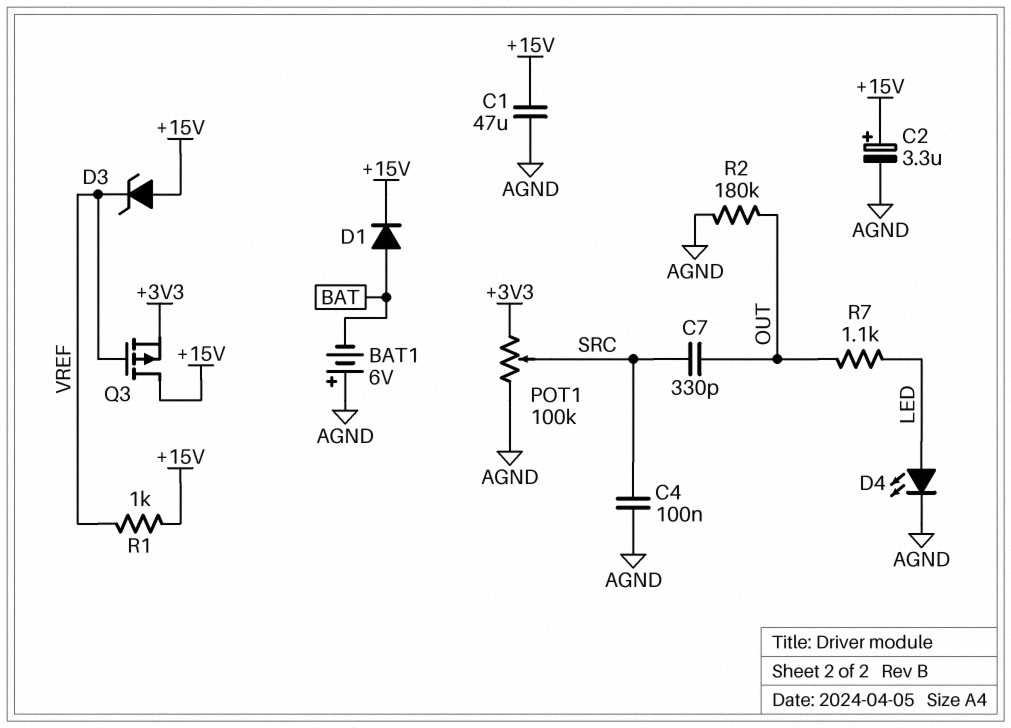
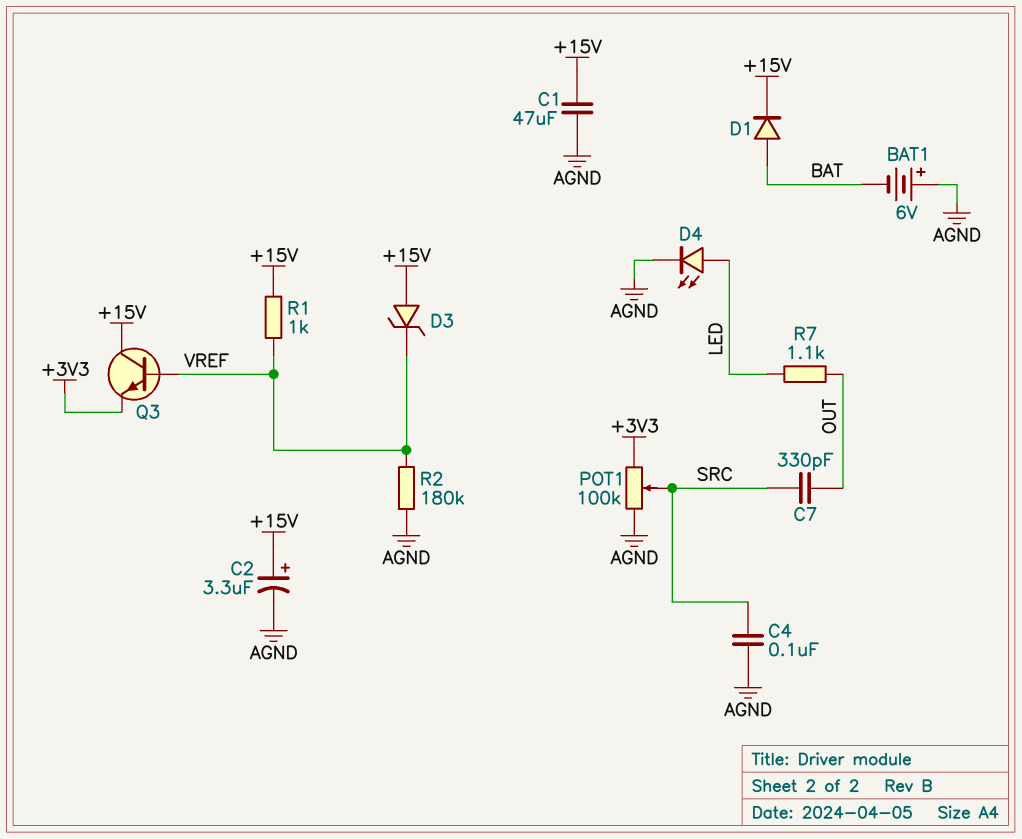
Q3: PMOS (G VREF, D +15V, S +3V3) -> NPN (B VREF, C +15V, E +3V3)
R2: 180k (AGND, OUT) -> 180k (AGND, VREF)

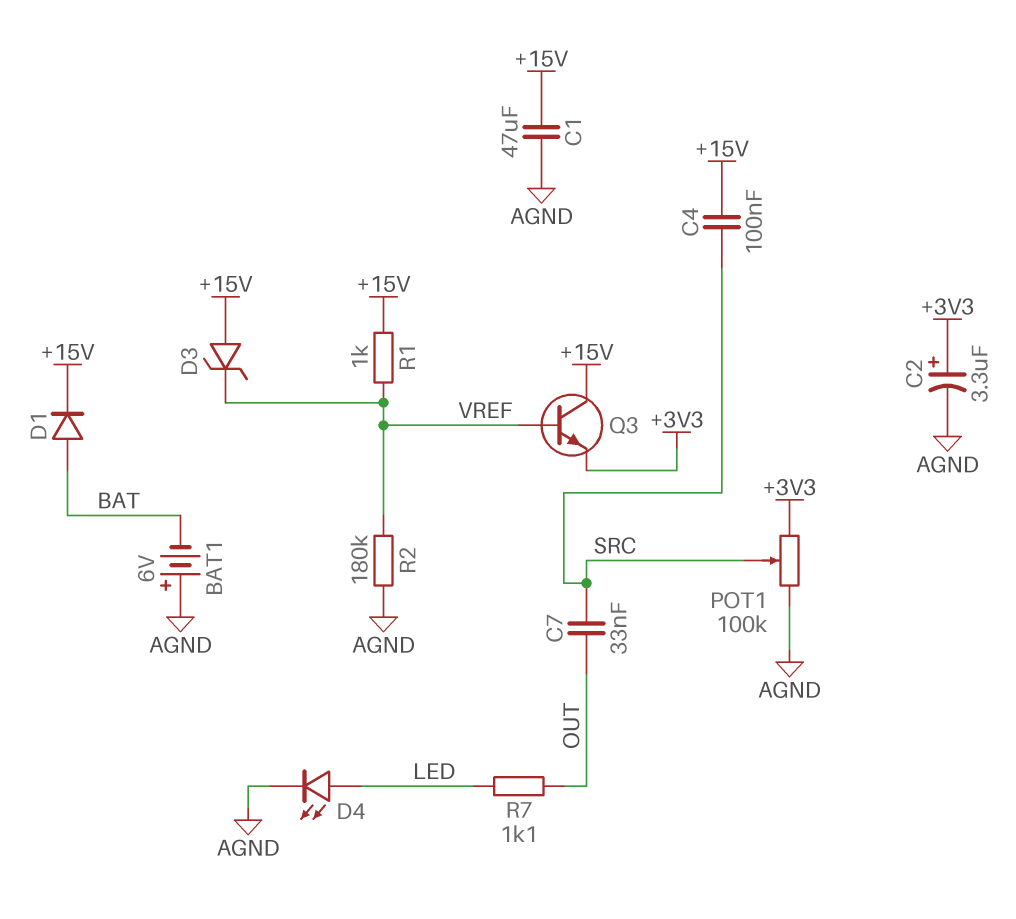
C2: 3.3uF (plus +15V, minus AGND) -> 3.3uF (plus +3V3, minus AGND)
C4: 100nF (AGND, SRC) -> 100nF (+15V, SRC)
C7: 330pF (OUT, SRC) -> 33nF (OUT, SRC)

